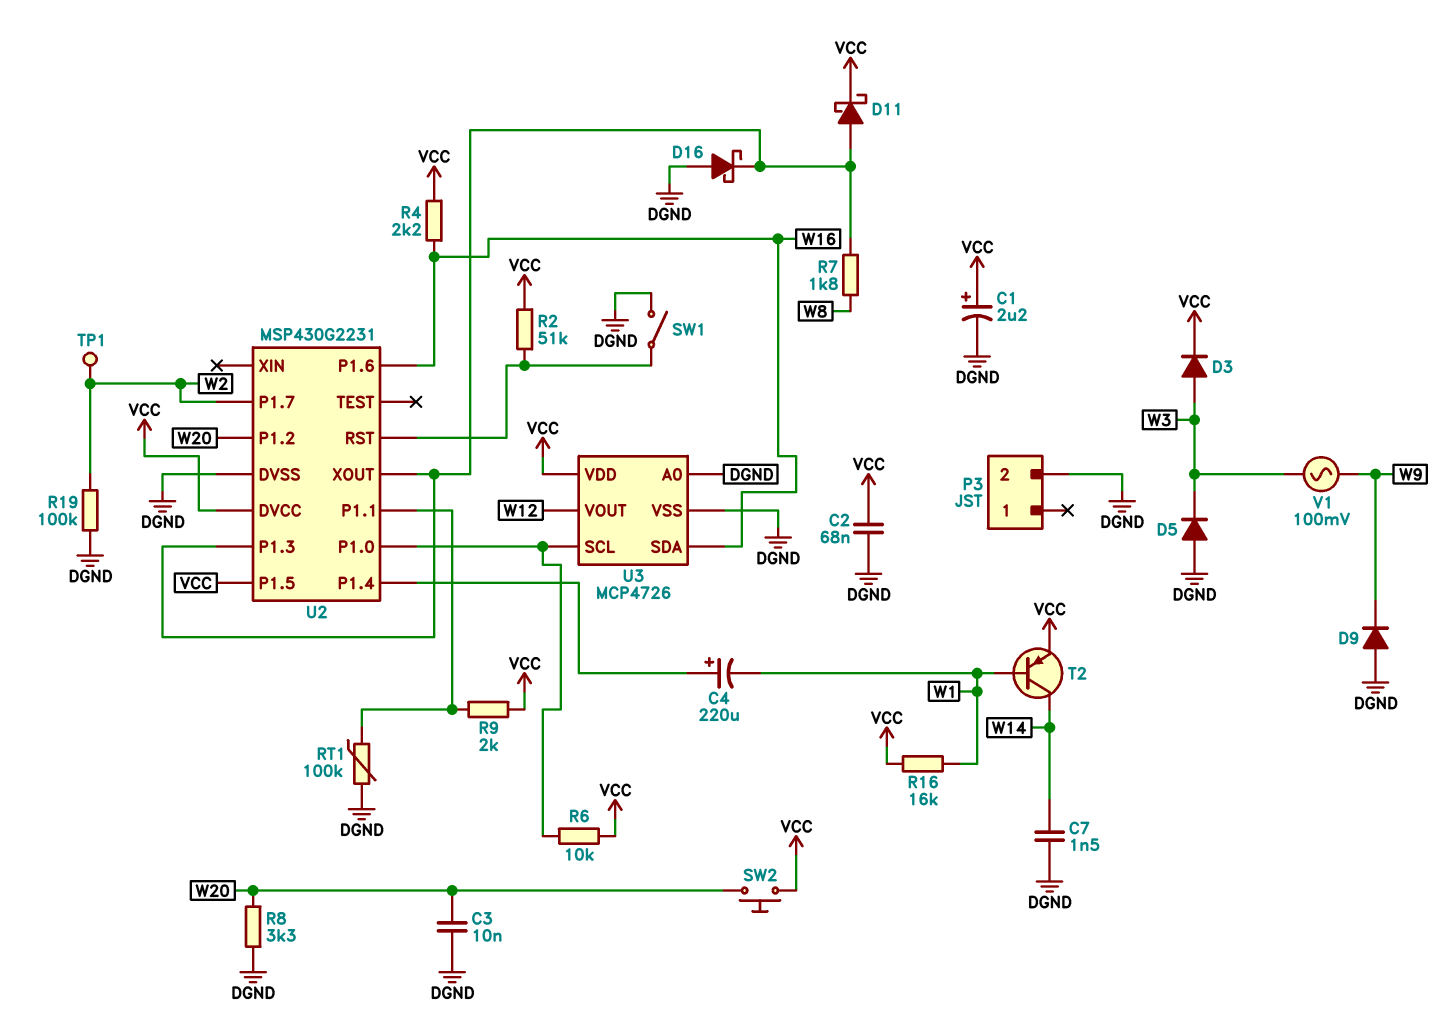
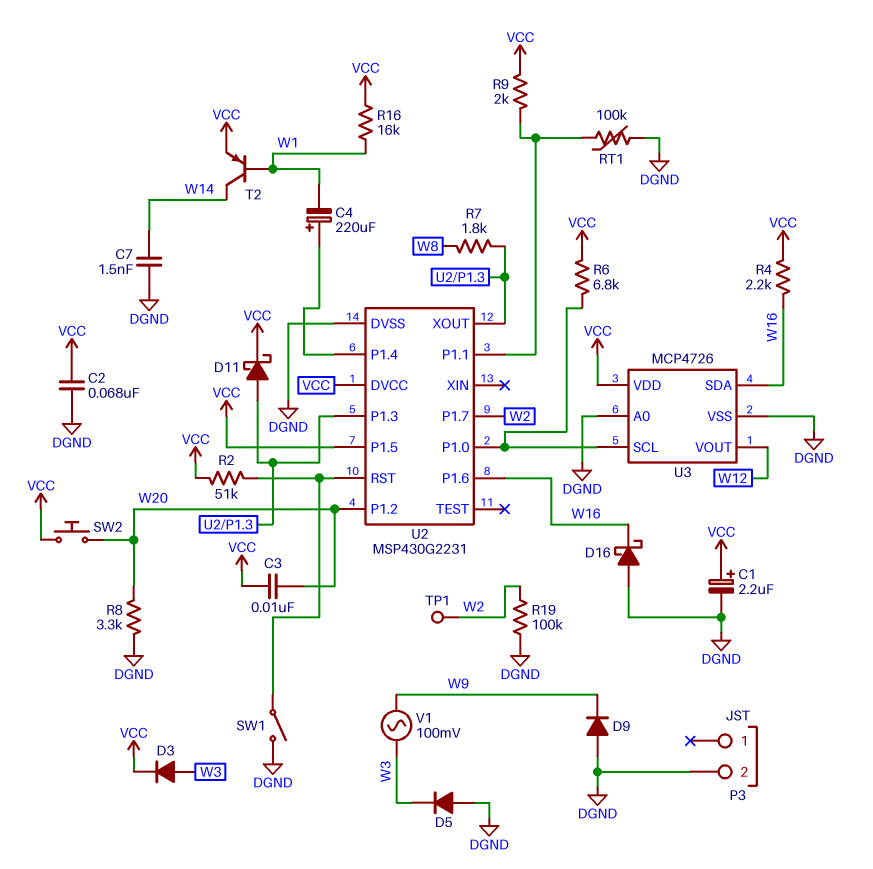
C3: 10nF (DGND, W20) -> 10nF (VCC, W20)
D16: schottky (A DGND, K U2/P1.3) -> schottky (A DGND, K W16)
R6: 10k (U2/P1.0, VCC) -> 6.8k (U2/P1.0, VCC)

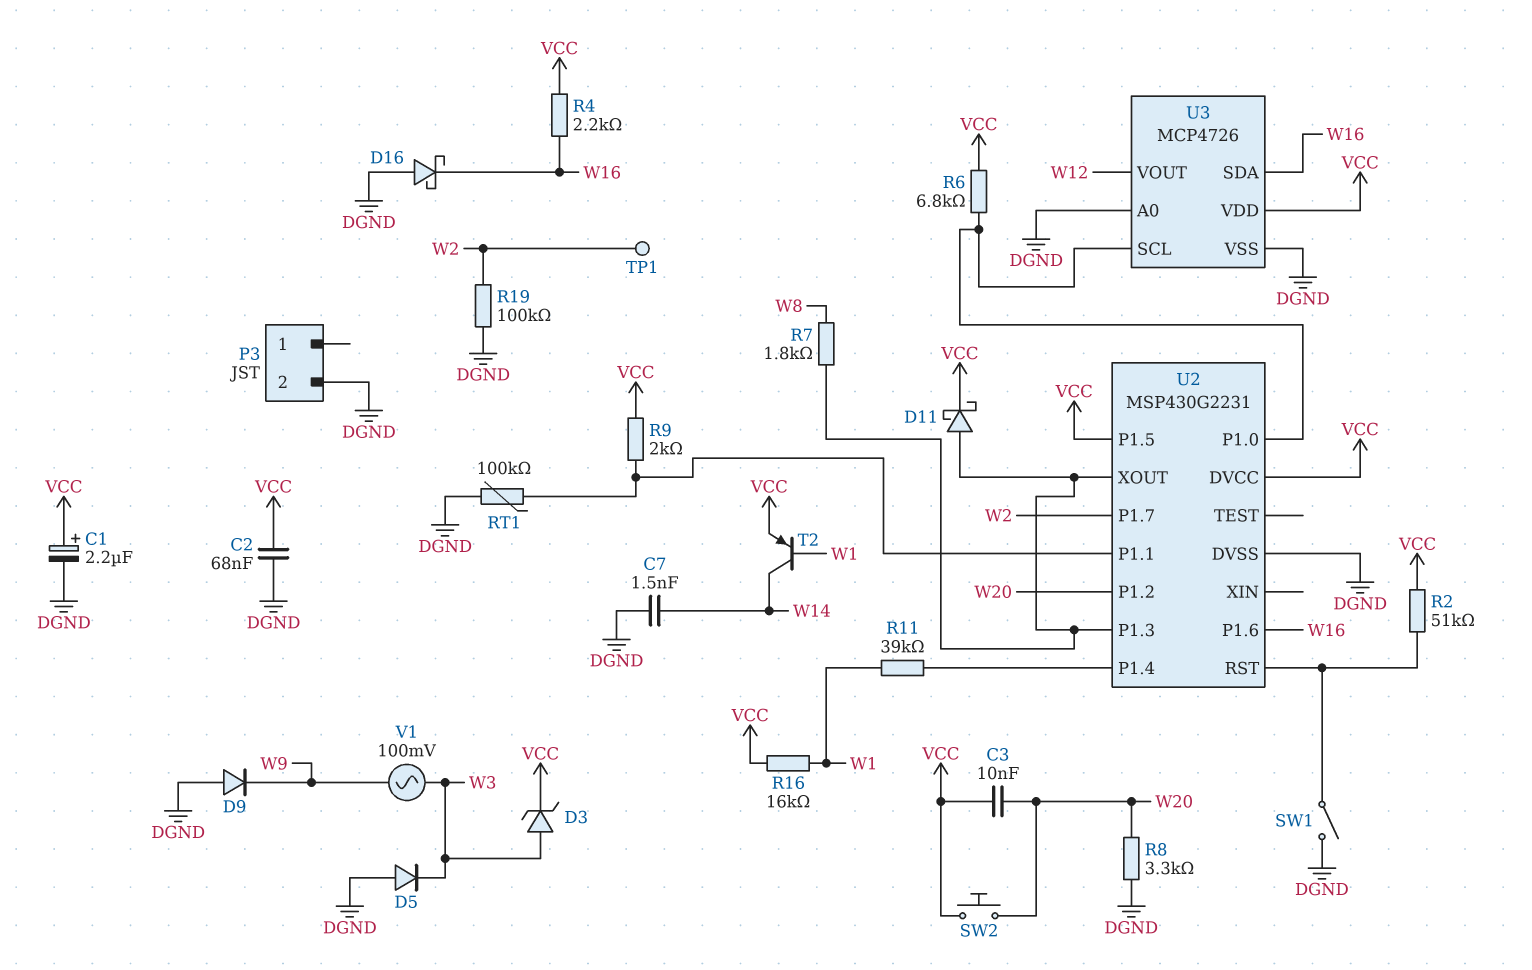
C4: 220uF (plus U2/P1.4, minus W1) -> none
D3: diode (A W3, K VCC) -> zener (A W3, K VCC)
R11: none -> 39k (U2/P1.4, W1)

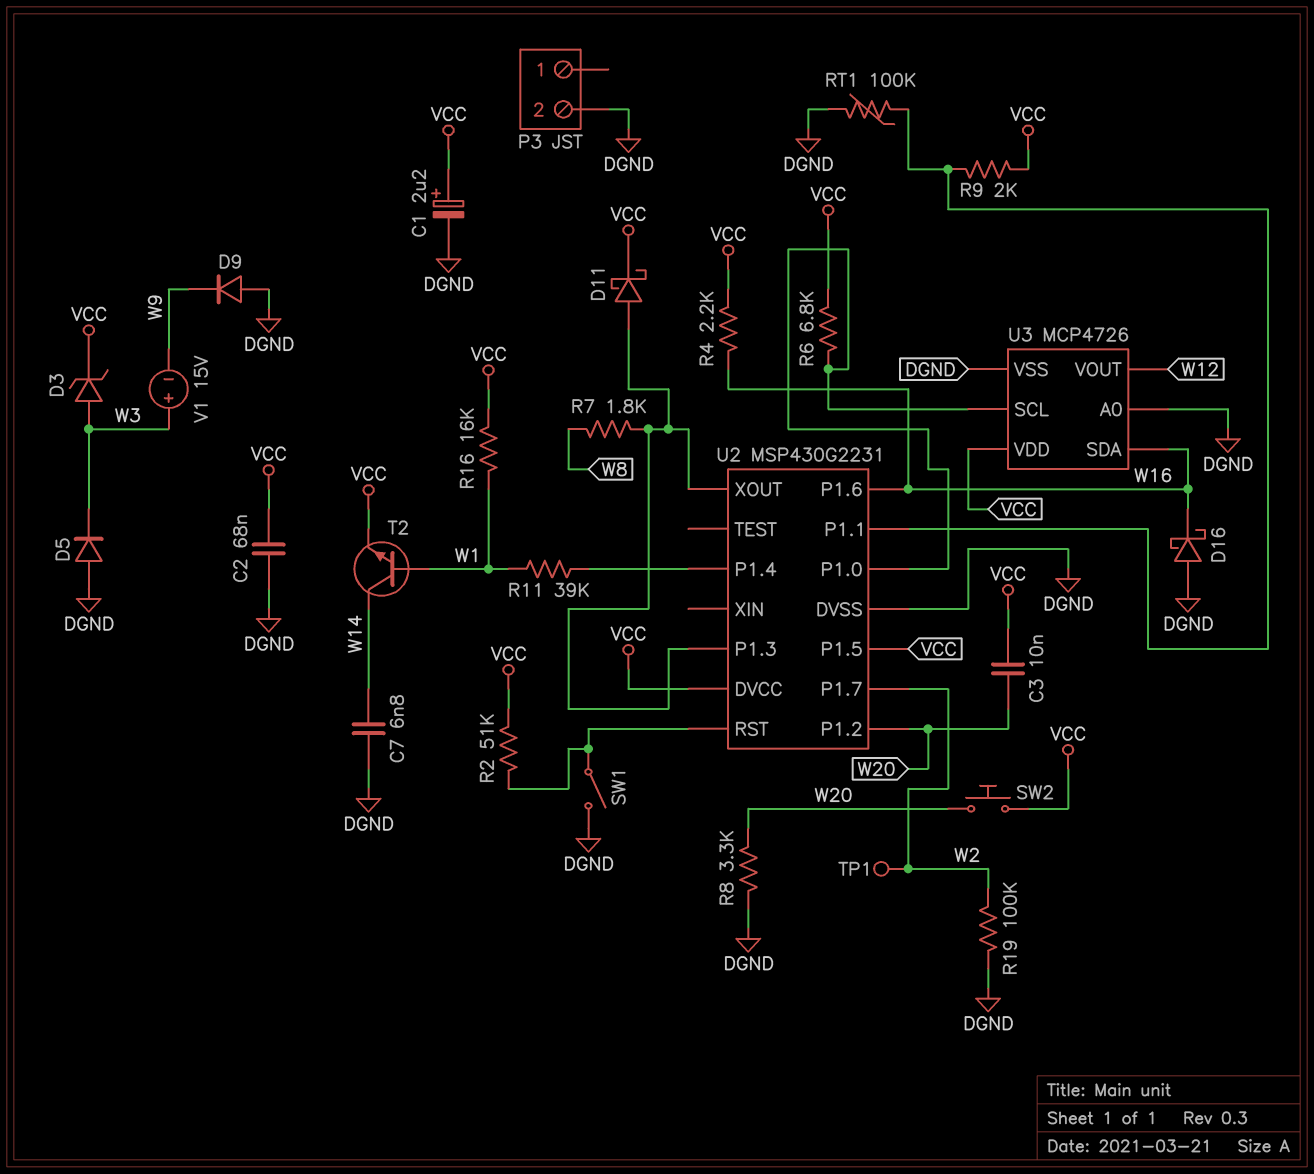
C7: 1.5nF (DGND, W14) -> 6.8nF (DGND, W14)
T2: PNP (B W1, C W14, E VCC) -> NPN (B W1, C W14, E VCC)
V1: AC 100mV (W3, W9) -> 15V (plus W3, minus W9)

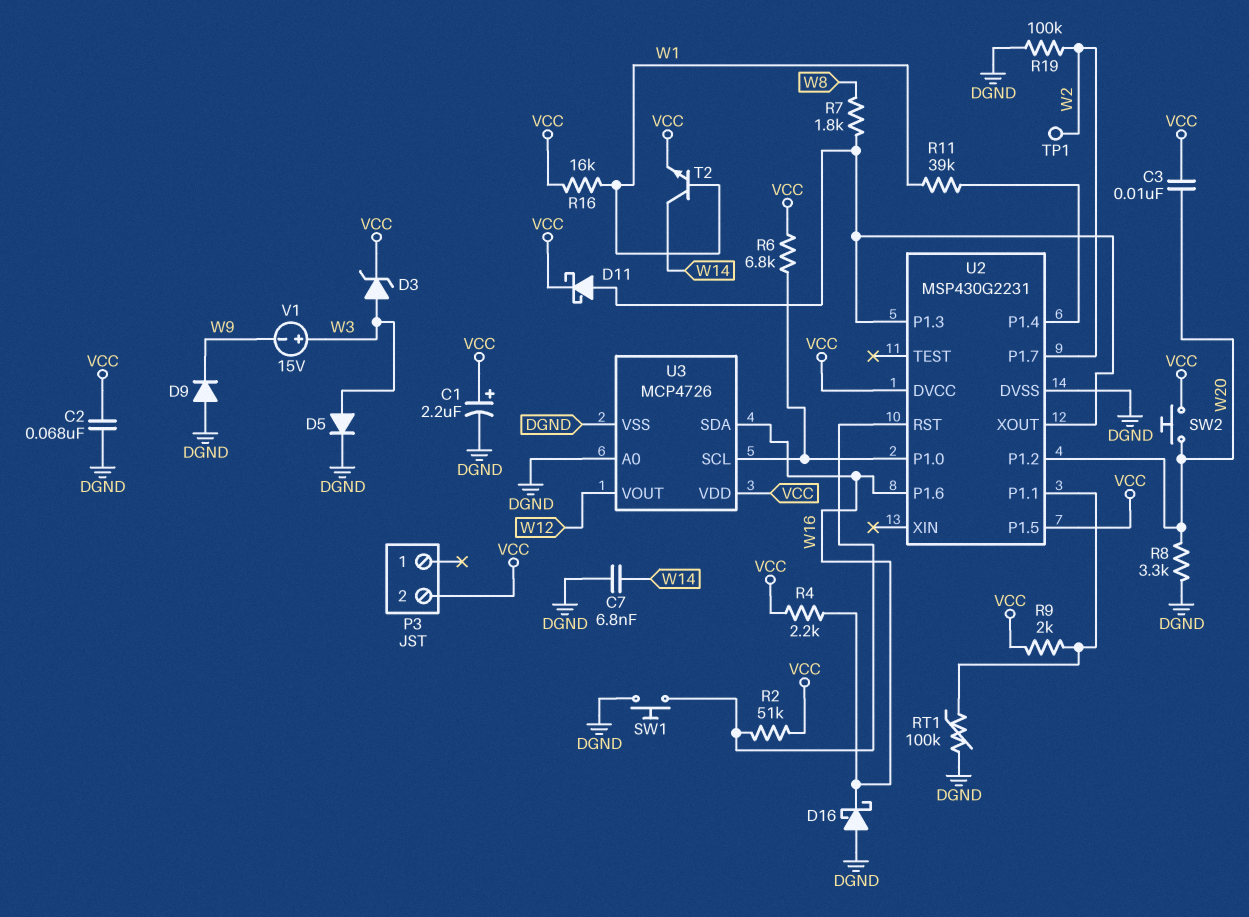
D5: diode (A DGND, K W3) -> diode (A W3, K DGND)
P3 pin 2: DGND -> VCC
SW1: switch (DGND, U2/RST) -> button (DGND, U2/RST)

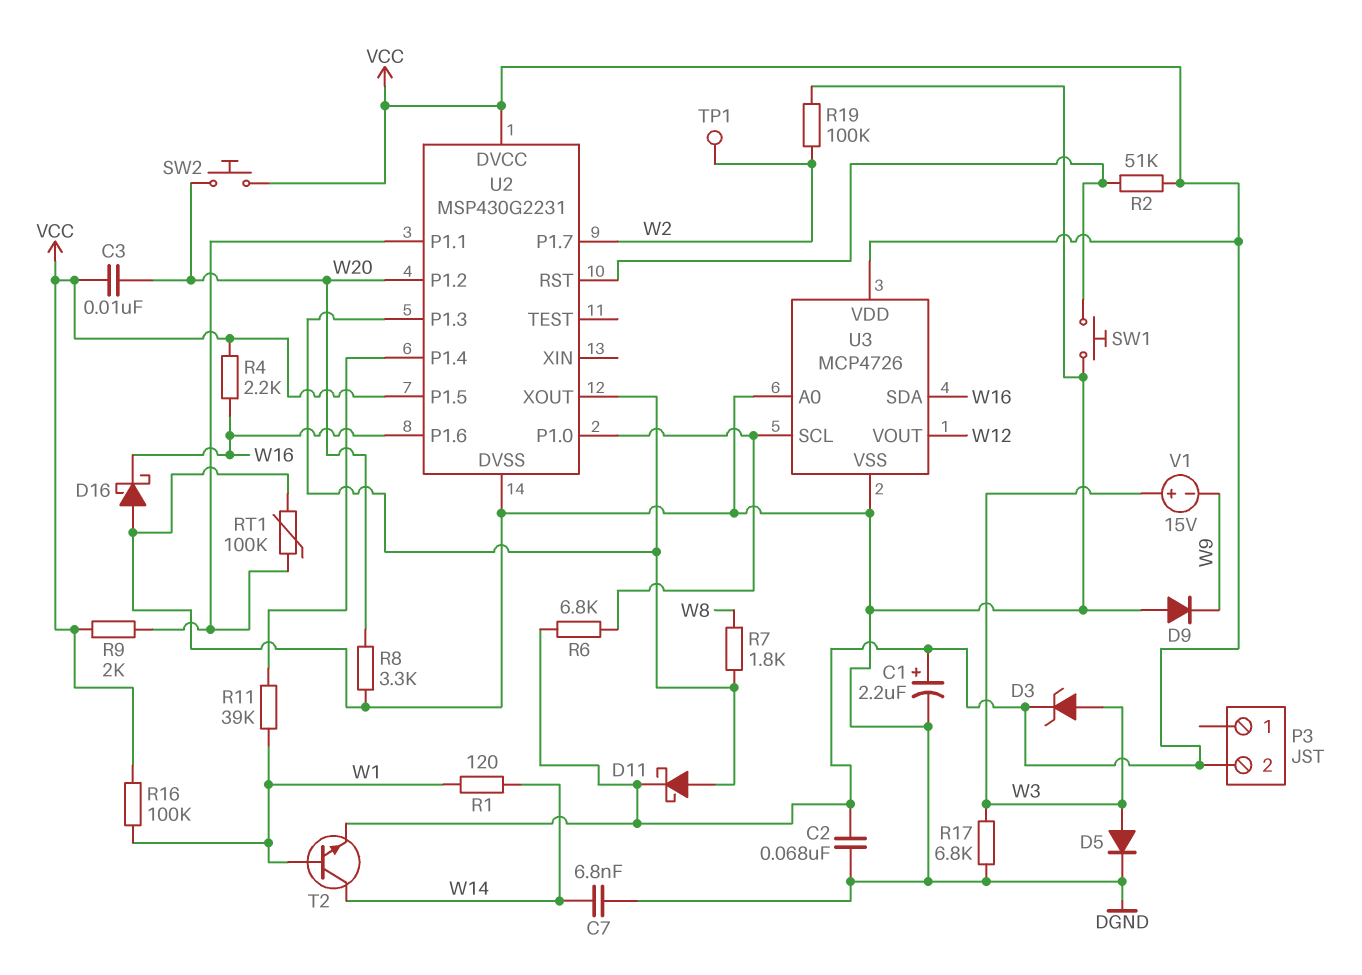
R1: none -> 120 (W1, W14)
R16: 16k (VCC, W1) -> 100k (VCC, W1)
R17: none -> 6.8k (DGND, W3)

